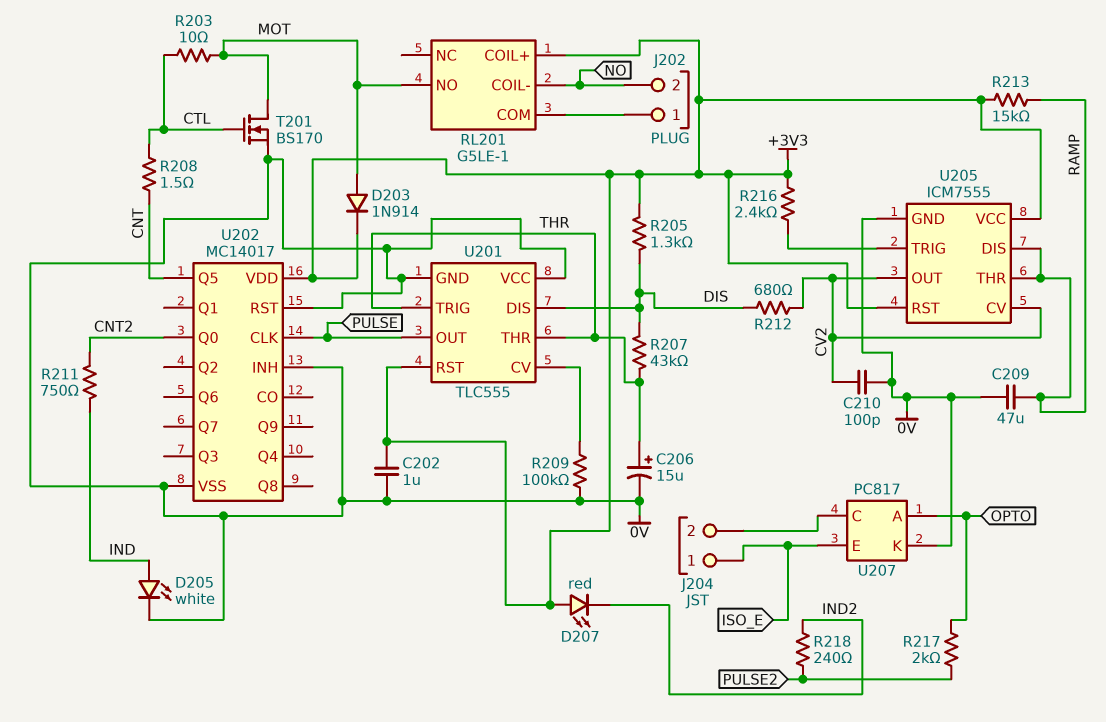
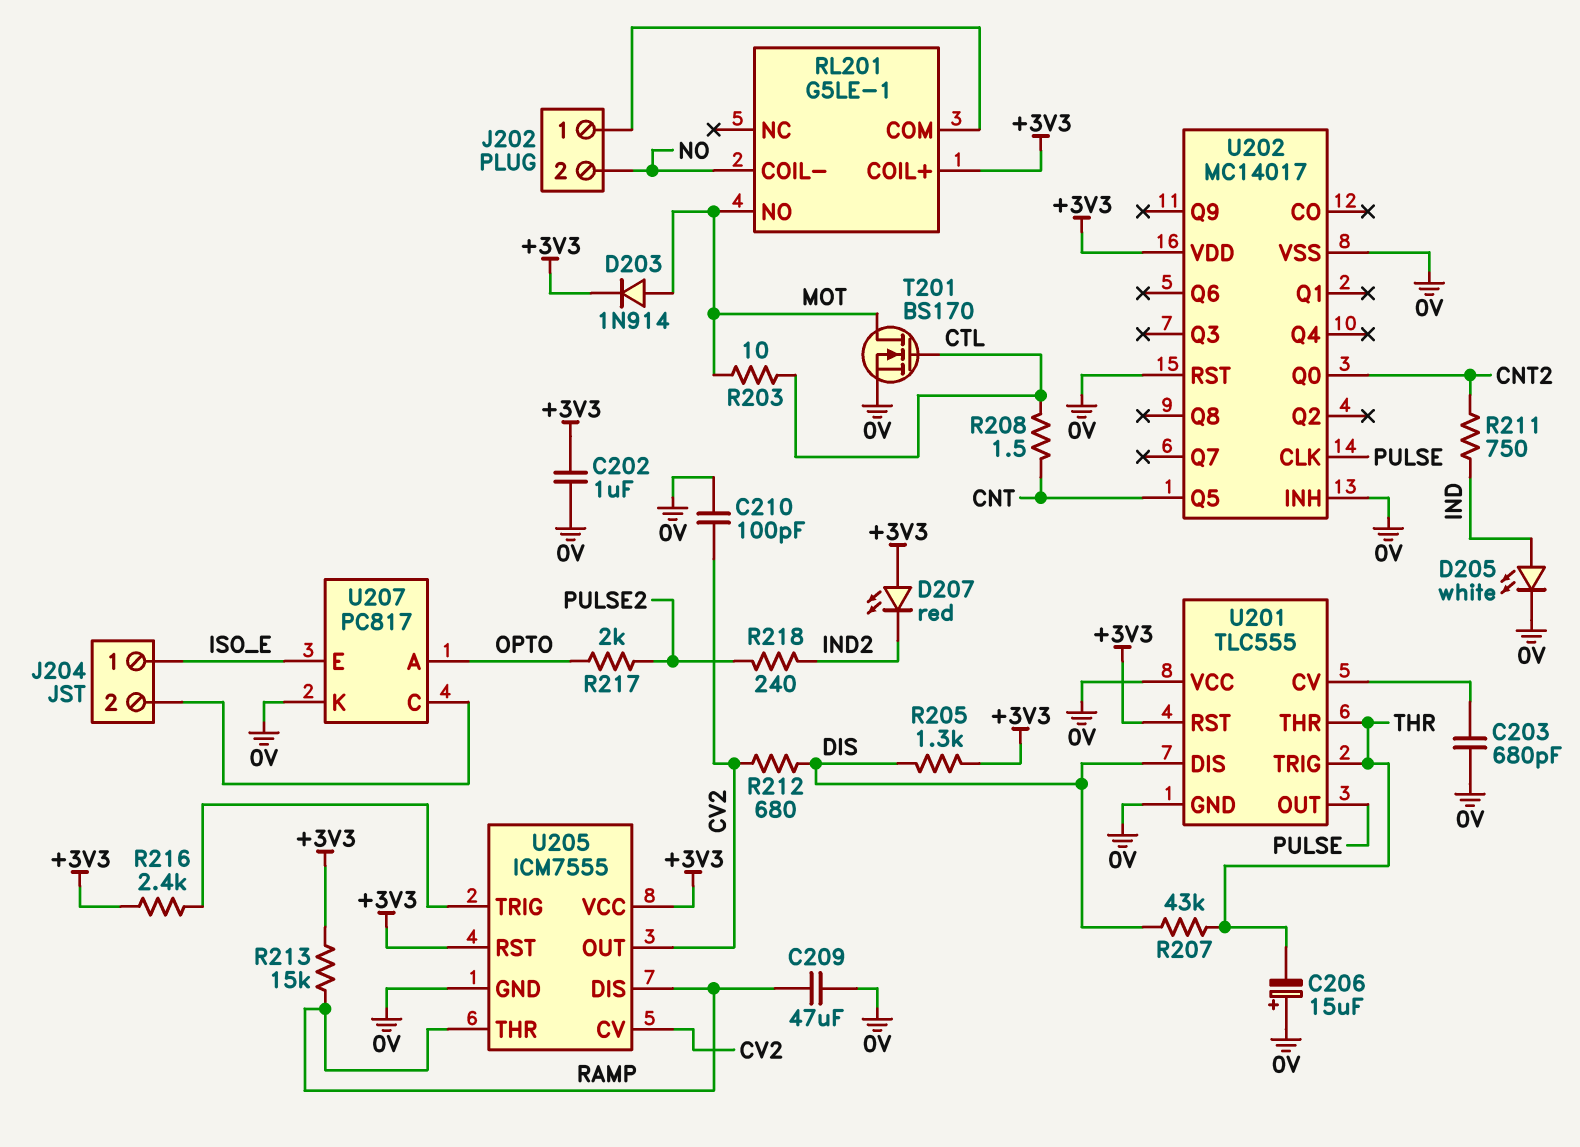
C203: none -> 680pF (0V, U201/CV)
C206: 15uF (plus THR, minus 0V) -> 15uF (plus 0V, minus THR)
R209: 100k (0V, U201/CV) -> none

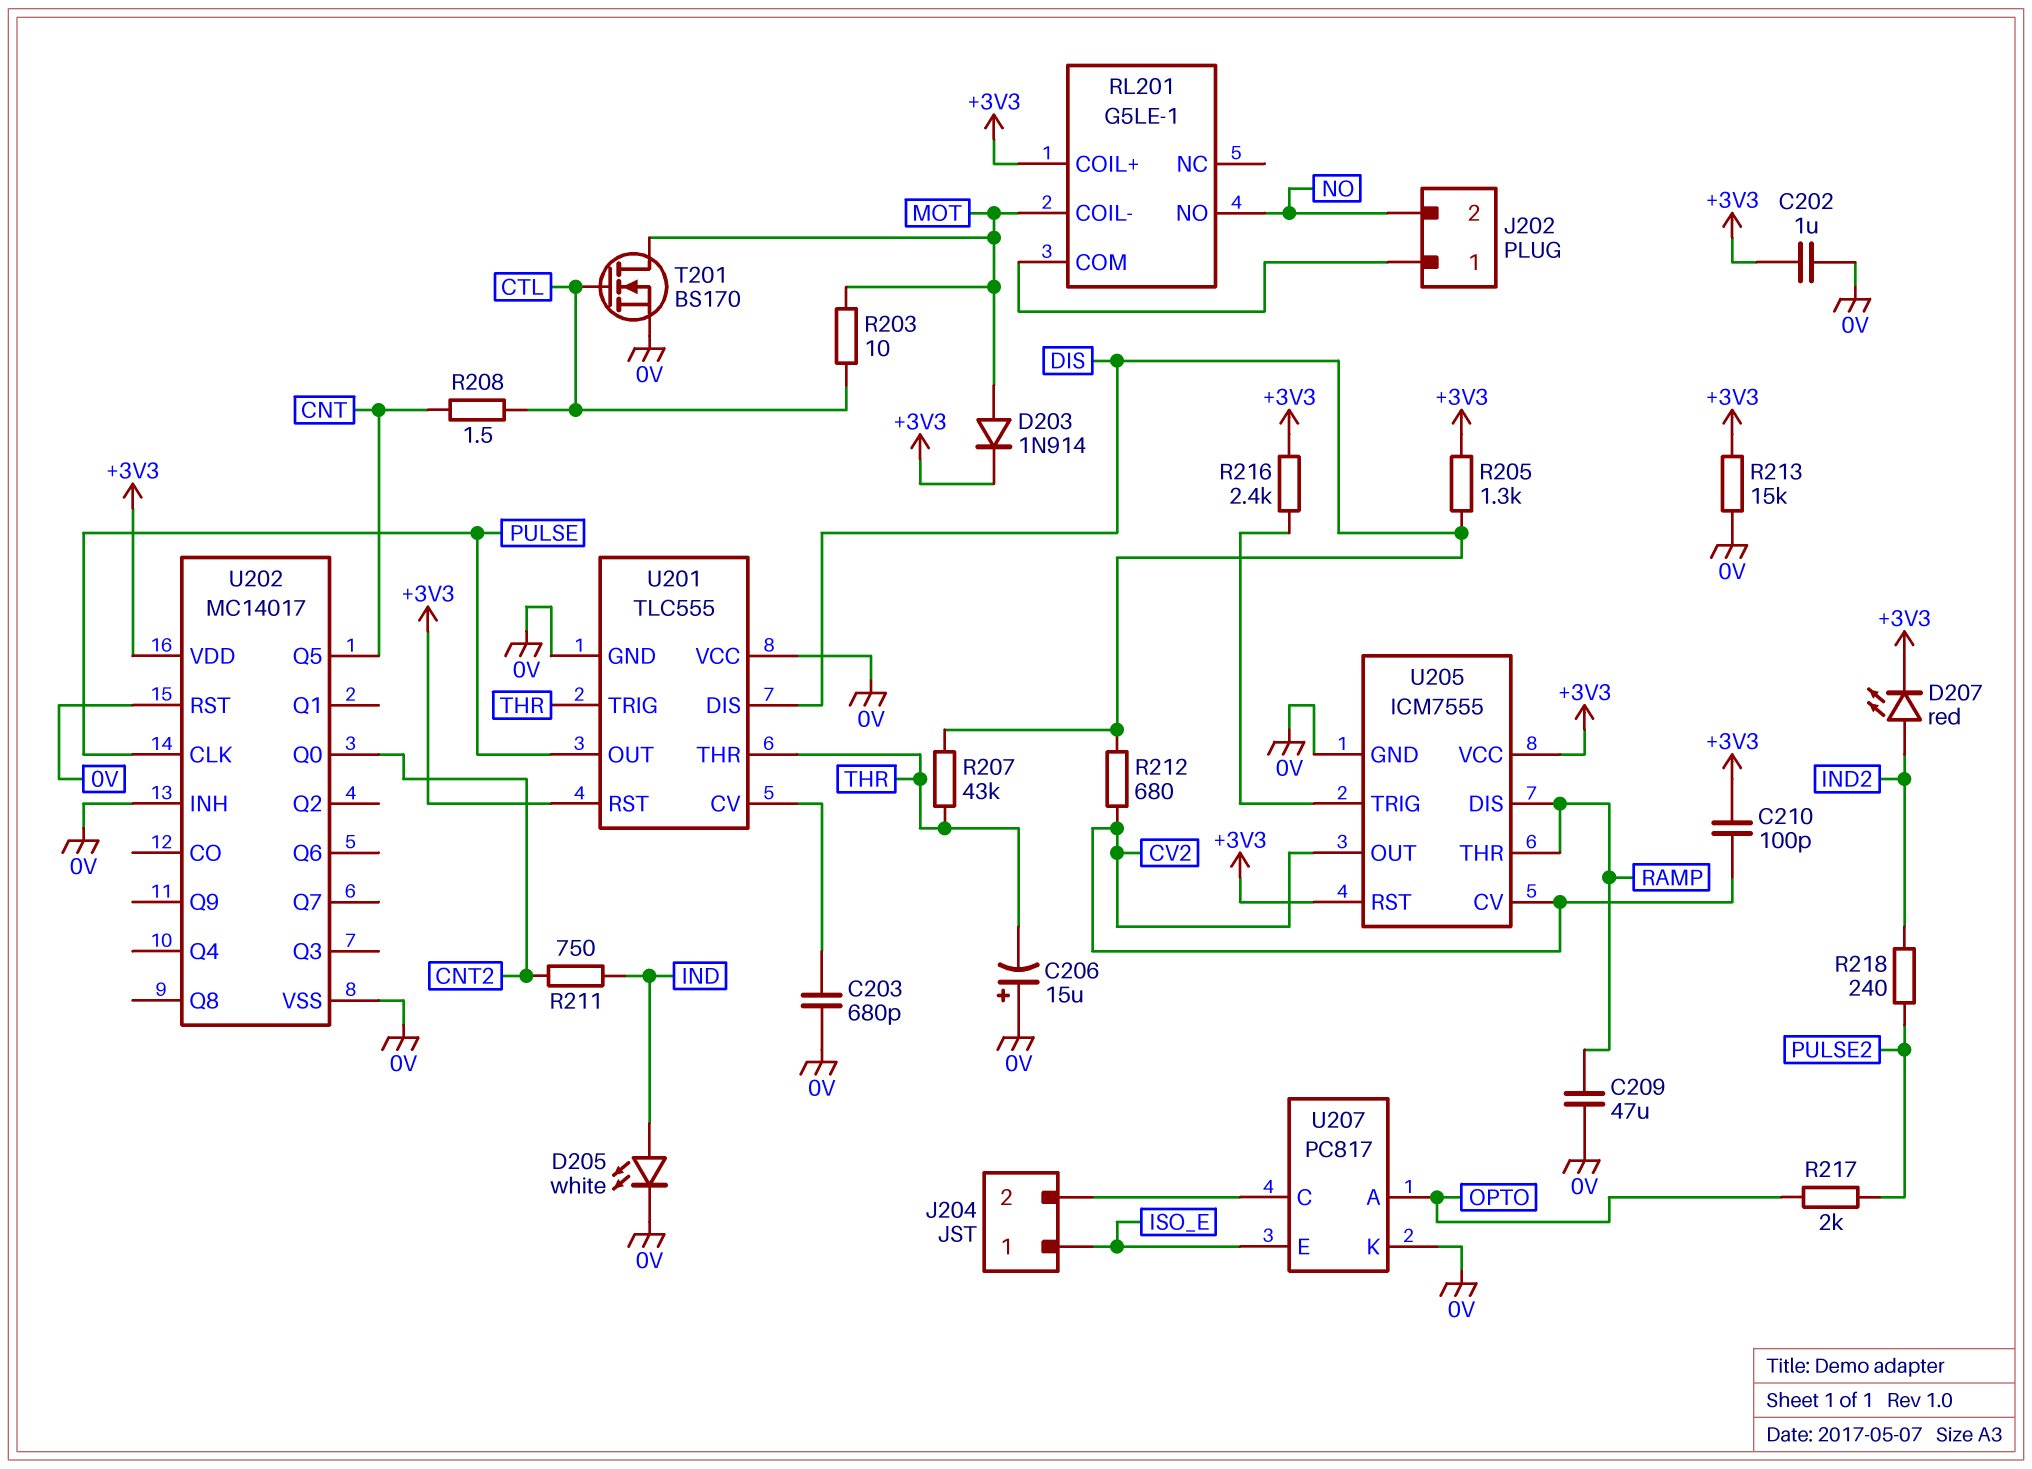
C210: 100pF (0V, CV2) -> 100pF (+3V3, CV2)
D207: LED red (A +3V3, K IND2) -> LED red (A IND2, K +3V3)
R213: 15k (+3V3, RAMP) -> 15k (+3V3, 0V)
RL201 pin COIL-: NO -> MOT
RL201 pin NO: MOT -> NO

